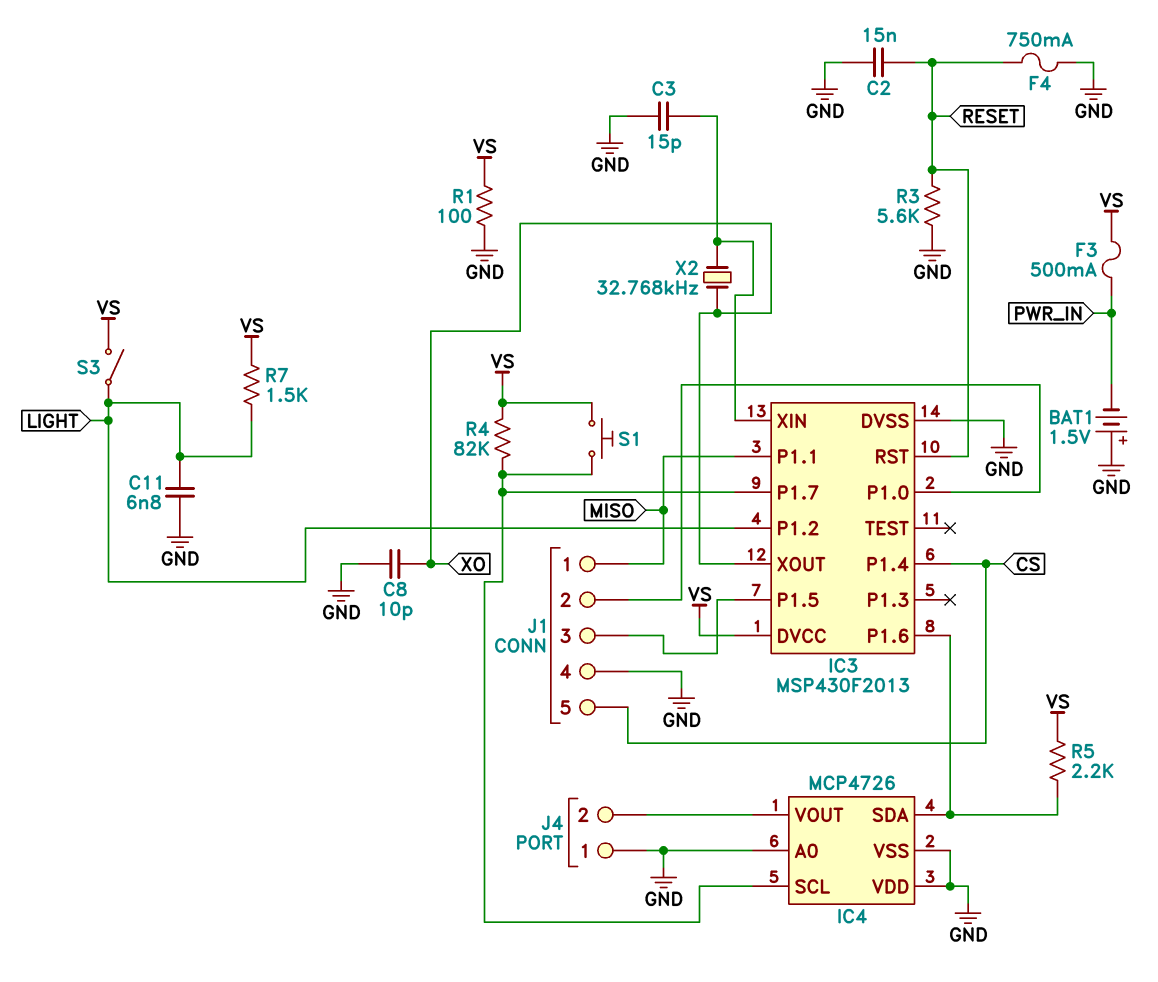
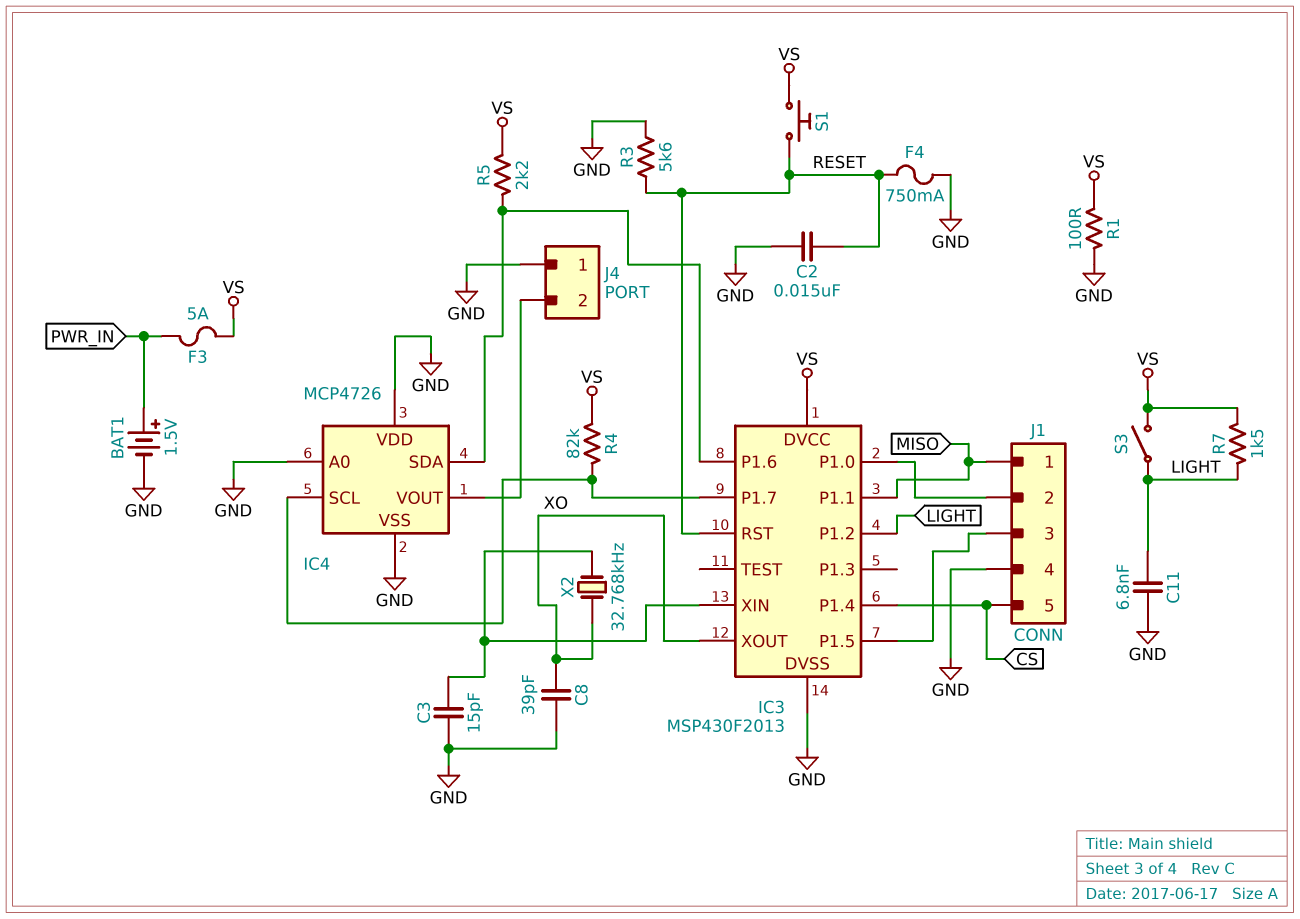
BAT1: 1.5V (plus GND, minus PWR_IN) -> 1.5V (plus PWR_IN, minus GND)
C8: 10pF (GND, XO) -> 39pF (GND, XO)
F3: 500mA (PWR_IN, VS) -> 5A (PWR_IN, VS)
S1: button (IC3/P1.7, VS) -> button (RESET, VS)

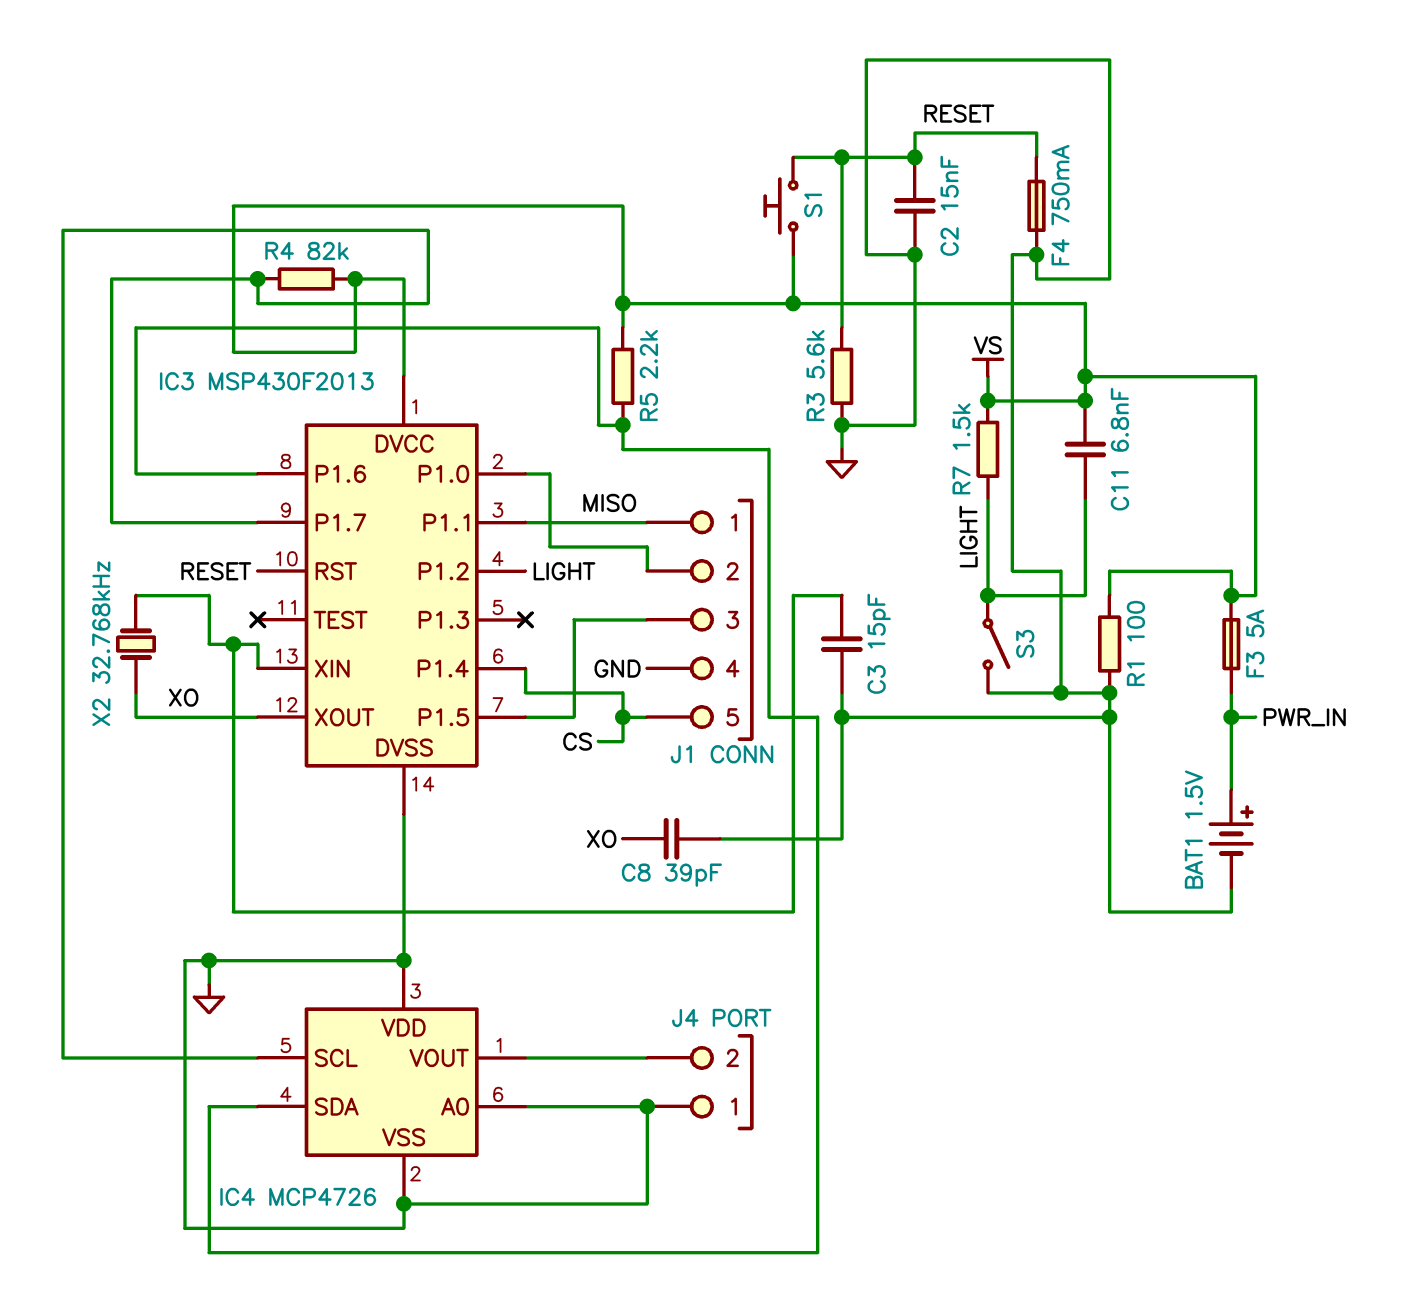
C11: 6.8nF (GND, LIGHT) -> 6.8nF (LIGHT, VS)
S3: switch (LIGHT, VS) -> switch (GND, LIGHT)

